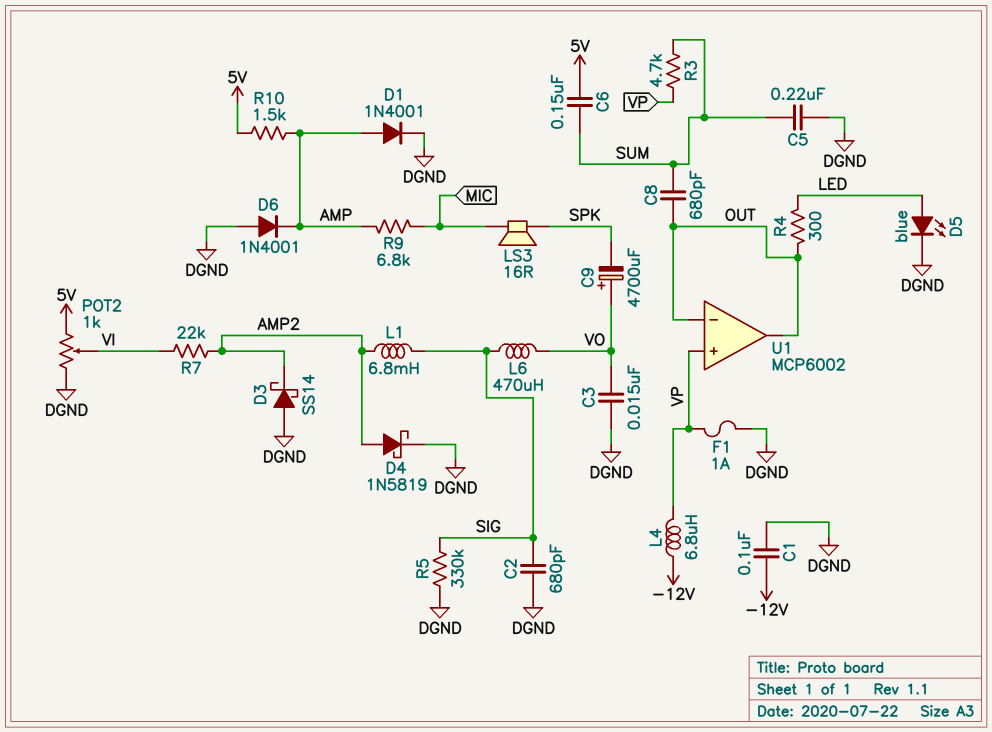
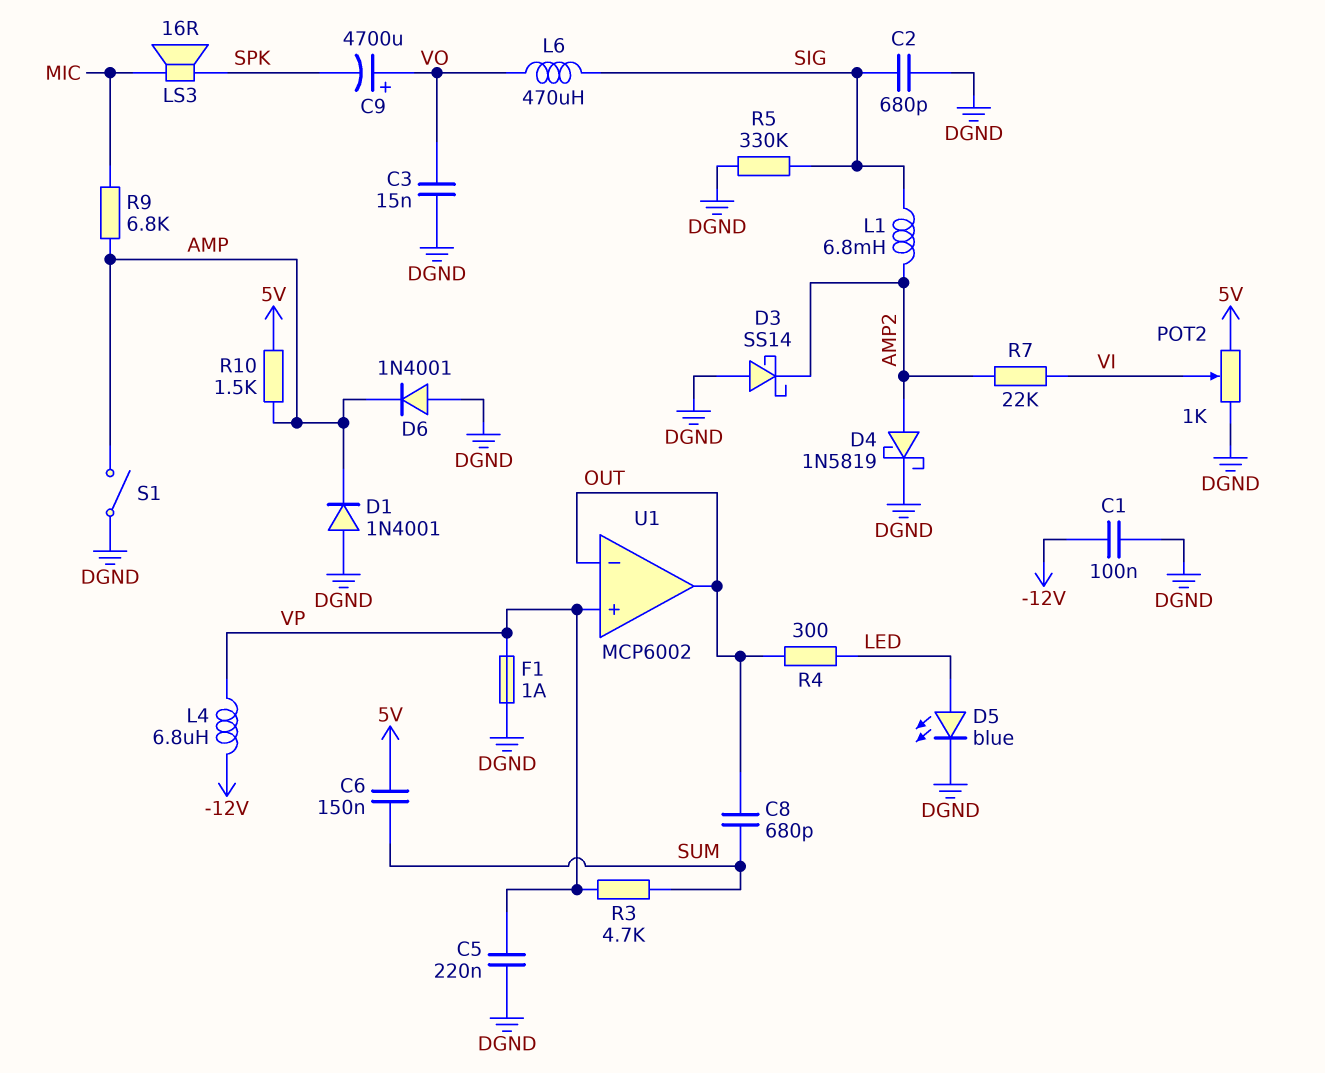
C5: 220nF (DGND, SUM) -> 220nF (DGND, VP)
D1: diode 1N4001 (A AMP, K DGND) -> diode 1N4001 (A DGND, K AMP)
S1: none -> switch (AMP, DGND)

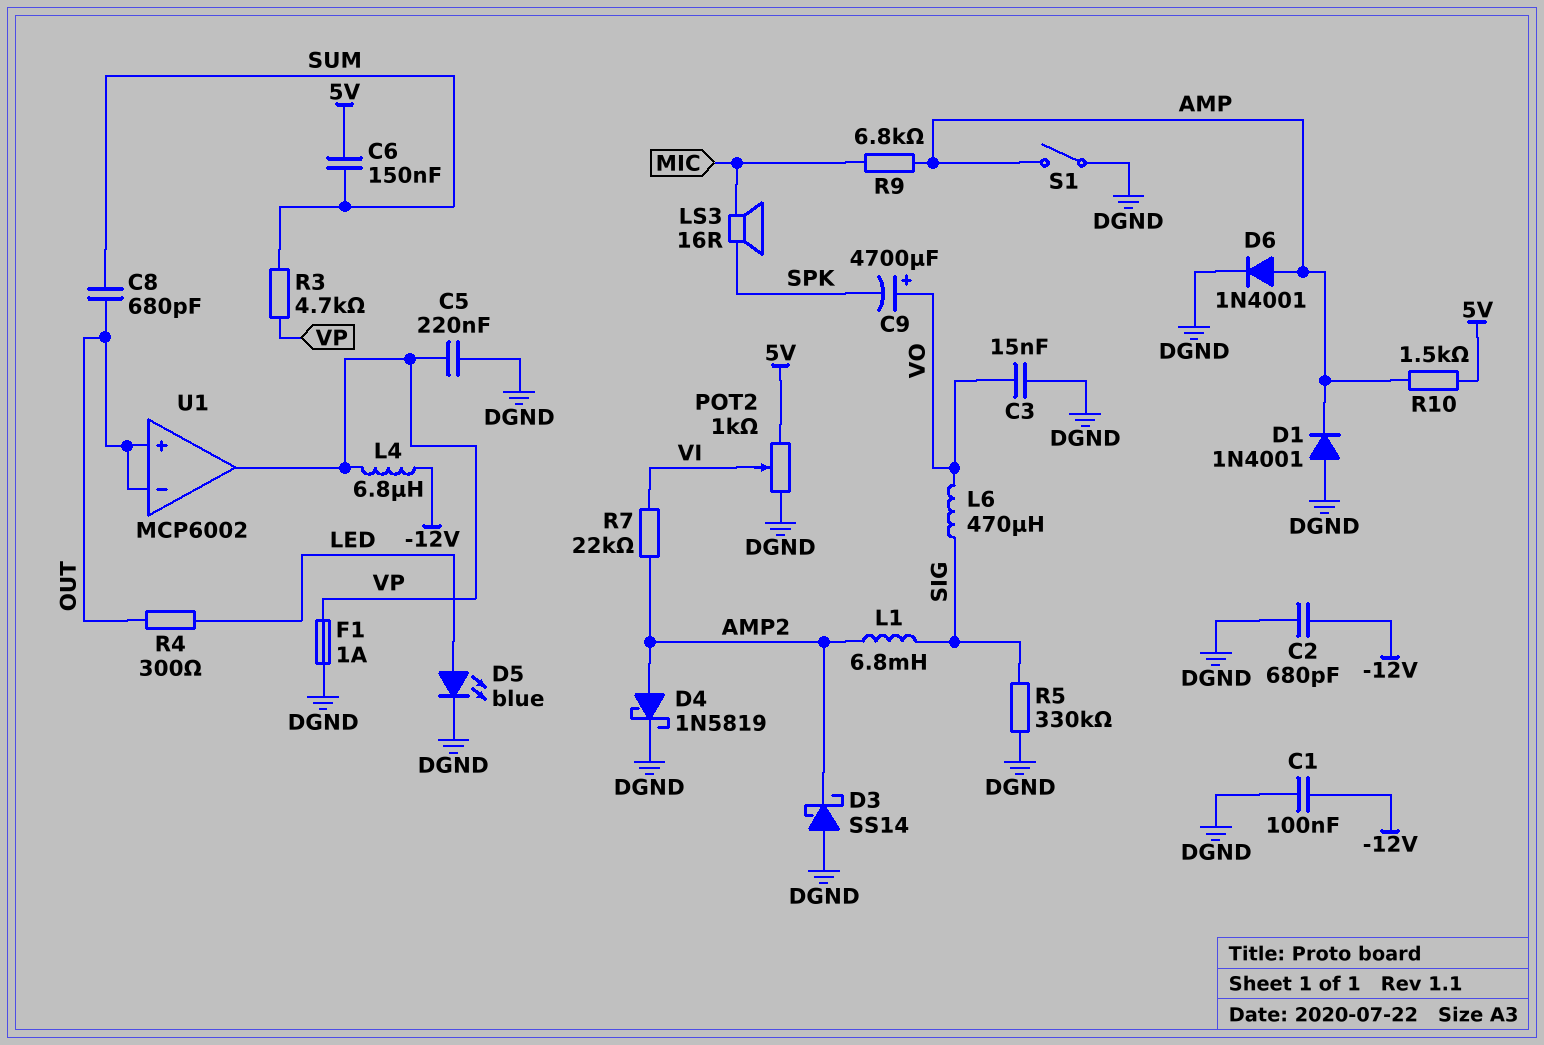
C2: 680pF (DGND, SIG) -> 680pF (-12V, DGND)
D6: diode 1N4001 (A DGND, K AMP) -> diode 1N4001 (A AMP, K DGND)
U1 pin in+: VP -> OUT
U1 pin out: OUT -> VP

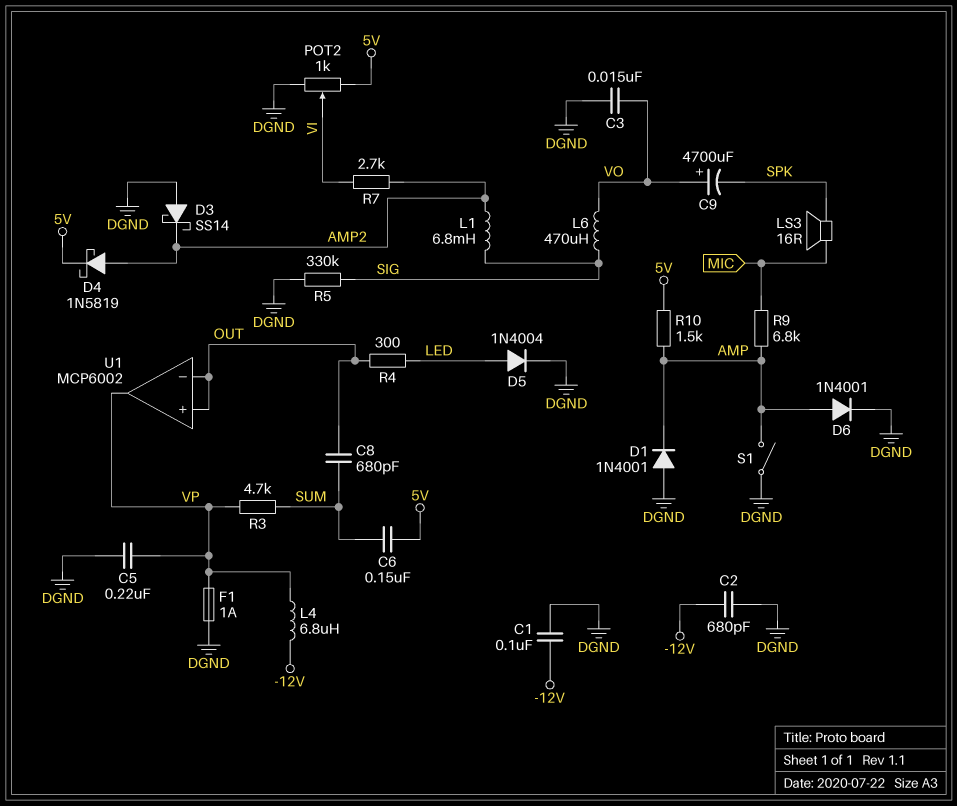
D4: schottky 1N5819 (A AMP2, K DGND) -> schottky 1N5819 (A AMP2, K 5V)
D5: LED blue (A LED, K DGND) -> diode 1N4004 (A LED, K DGND)
R7: 22k (AMP2, VI) -> 2.7k (AMP2, VI)

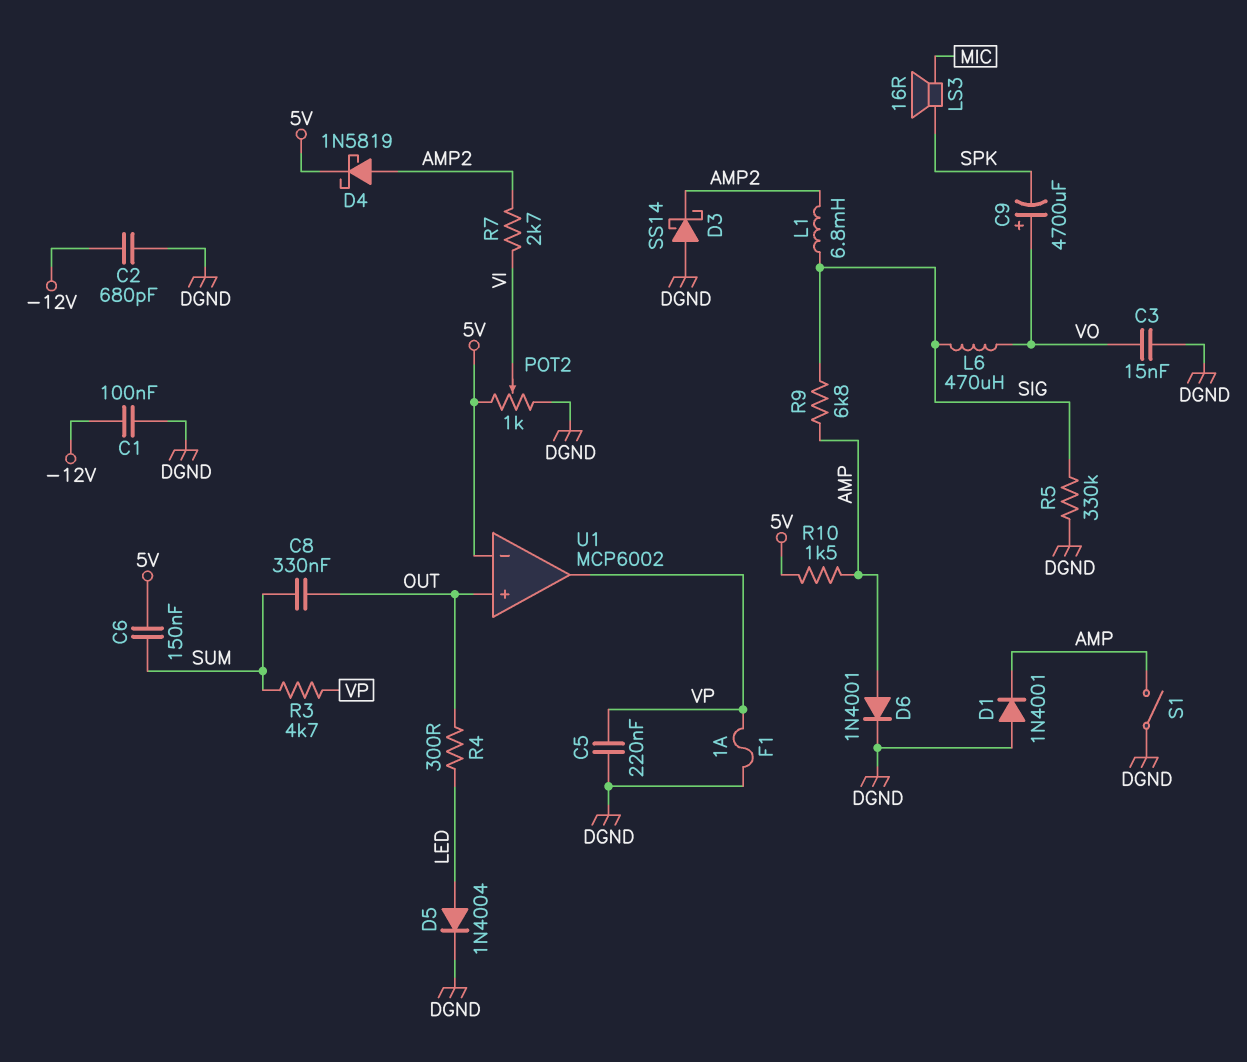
C8: 680pF (OUT, SUM) -> 330nF (OUT, SUM)
L4: 6.8uH (-12V, VP) -> none
R9: 6.8k (AMP, MIC) -> 6.8k (AMP, SIG)
U1 pin in-: OUT -> 5V

